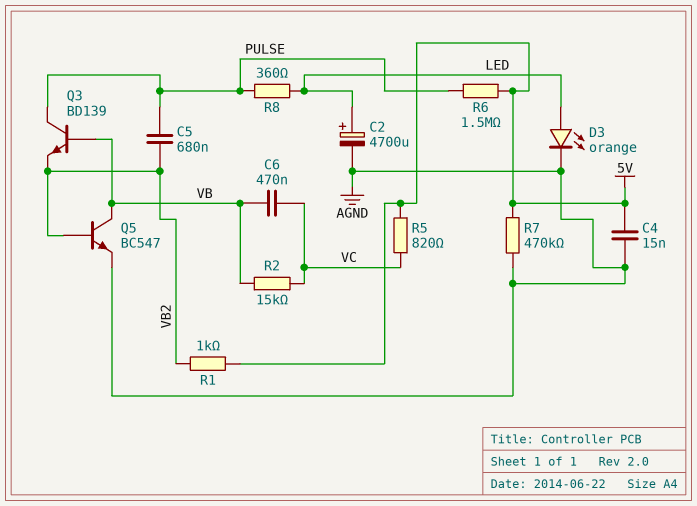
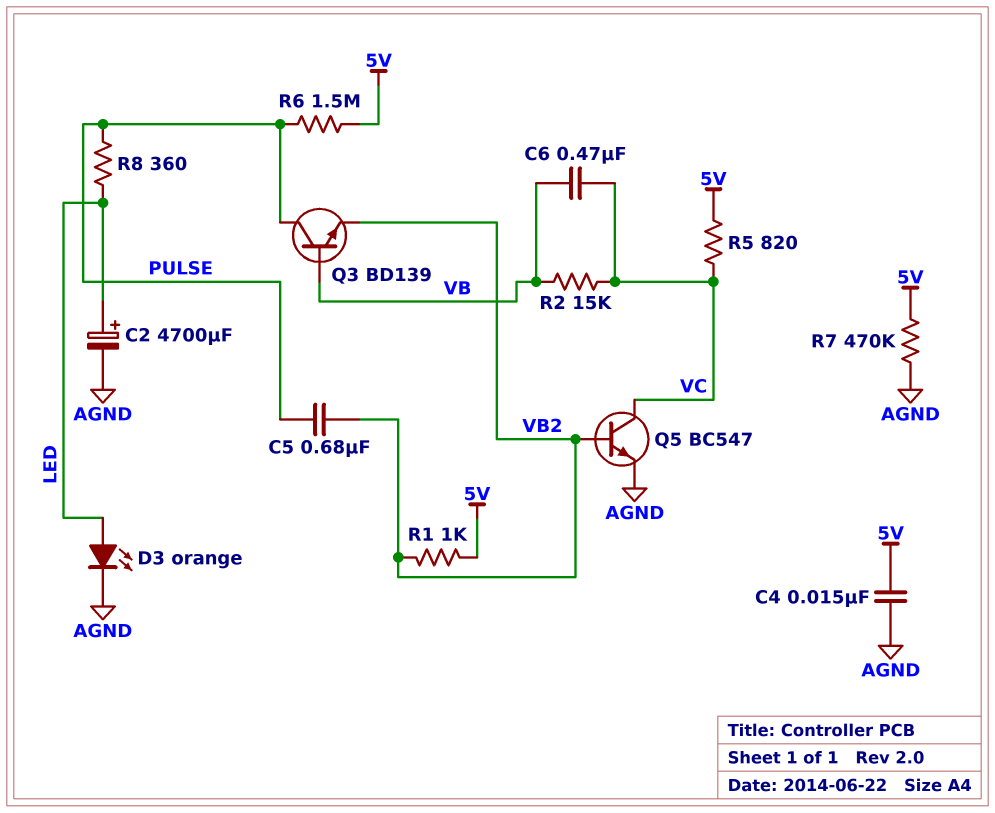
Q5: NPN BC547 (B VB2, C VB, E AGND) -> NPN BC547 (B VB2, C VC, E AGND)

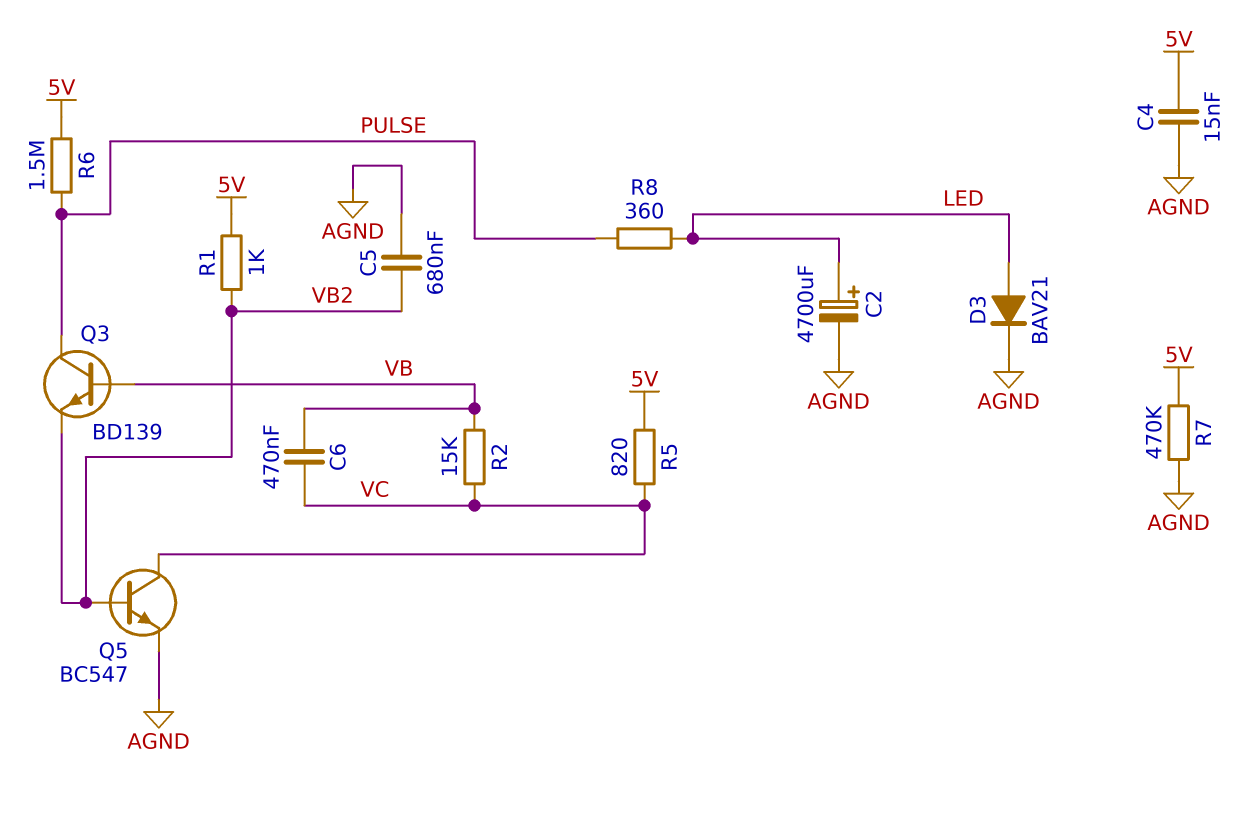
C5: 680nF (PULSE, VB2) -> 680nF (AGND, VB2)
D3: LED orange (A LED, K AGND) -> diode BAV21 (A LED, K AGND)

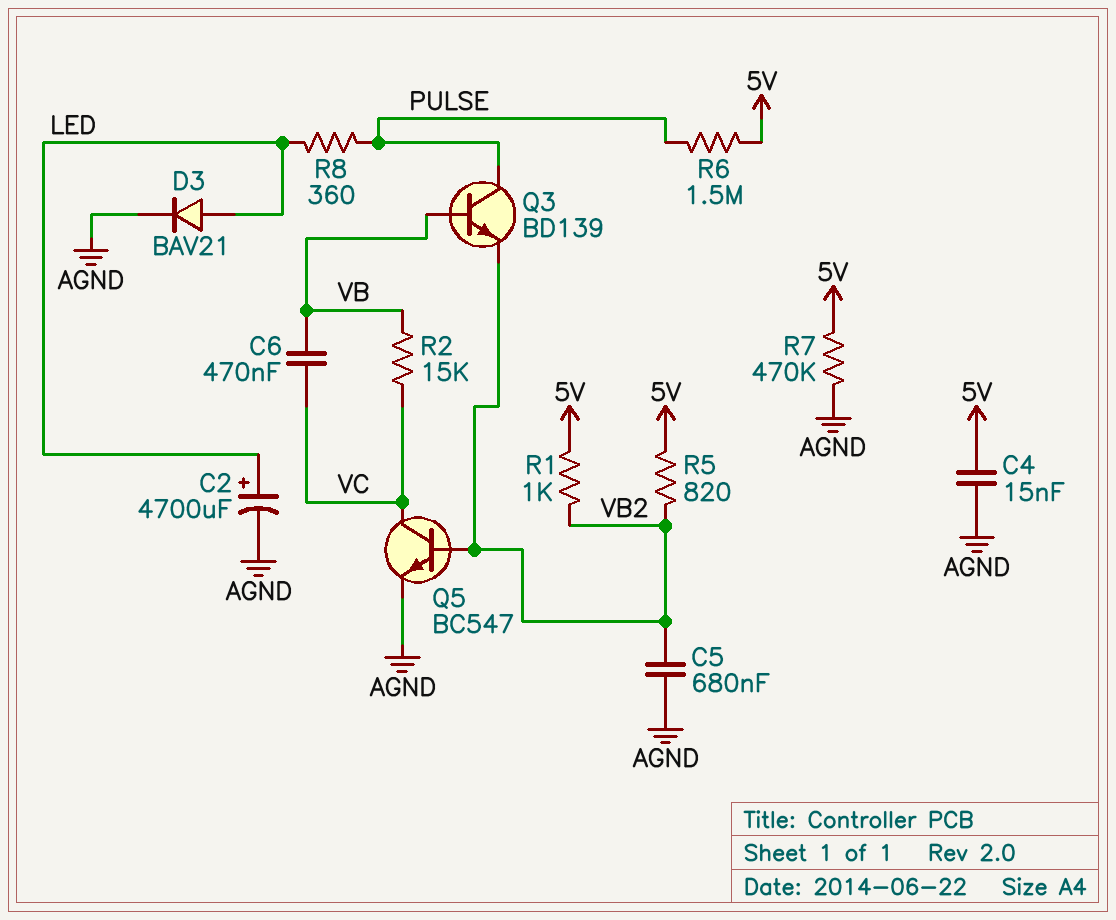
R5: 820 (5V, VC) -> 820 (5V, VB2)

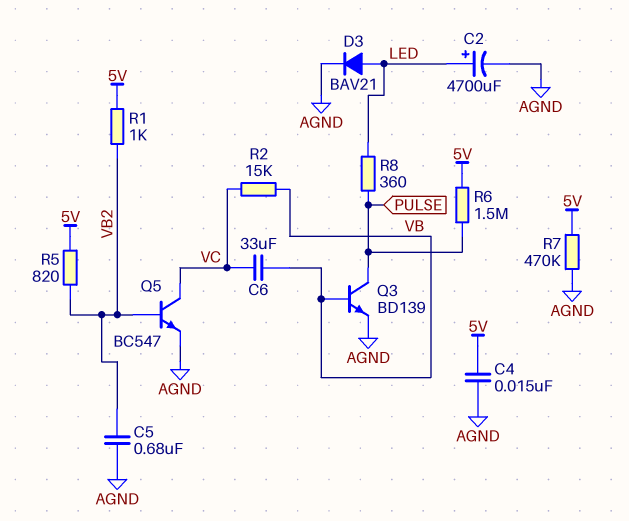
C6: 470nF (VB, VC) -> 33uF (VB, VC)
Q3: NPN BD139 (B VB, C PULSE, E VB2) -> NPN BD139 (B VB, C PULSE, E AGND)

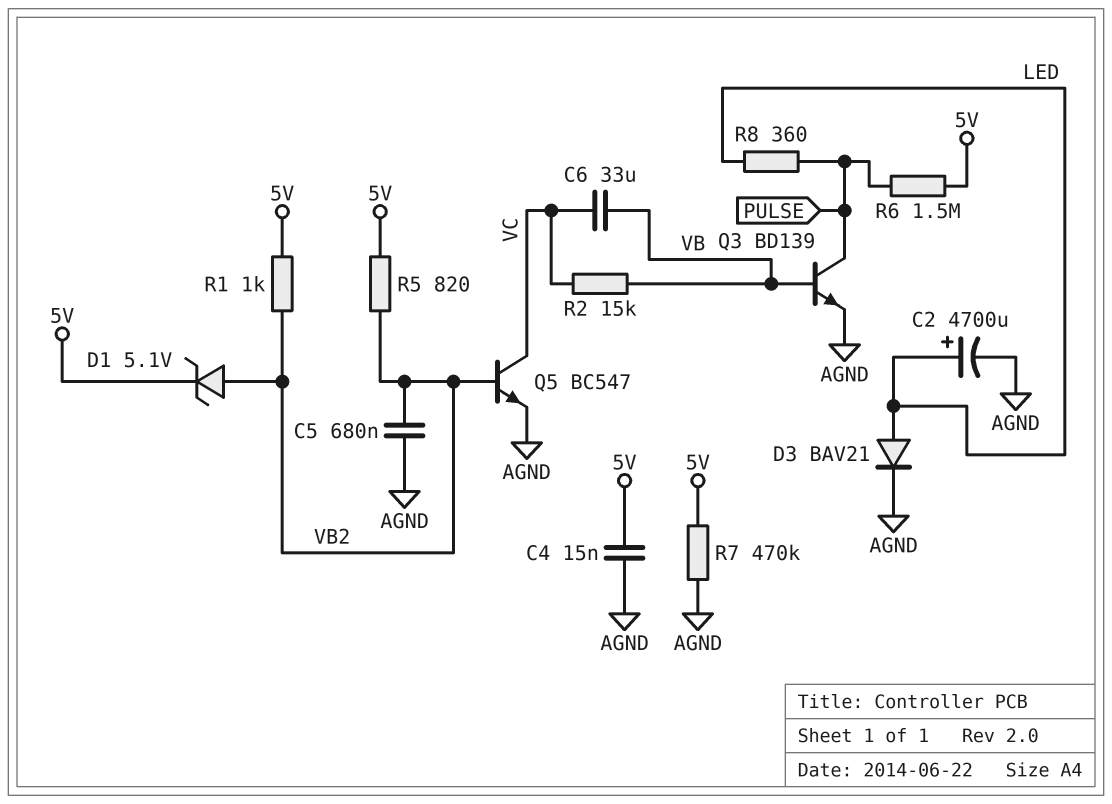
D1: none -> zener 5.1V (A VB2, K 5V)

